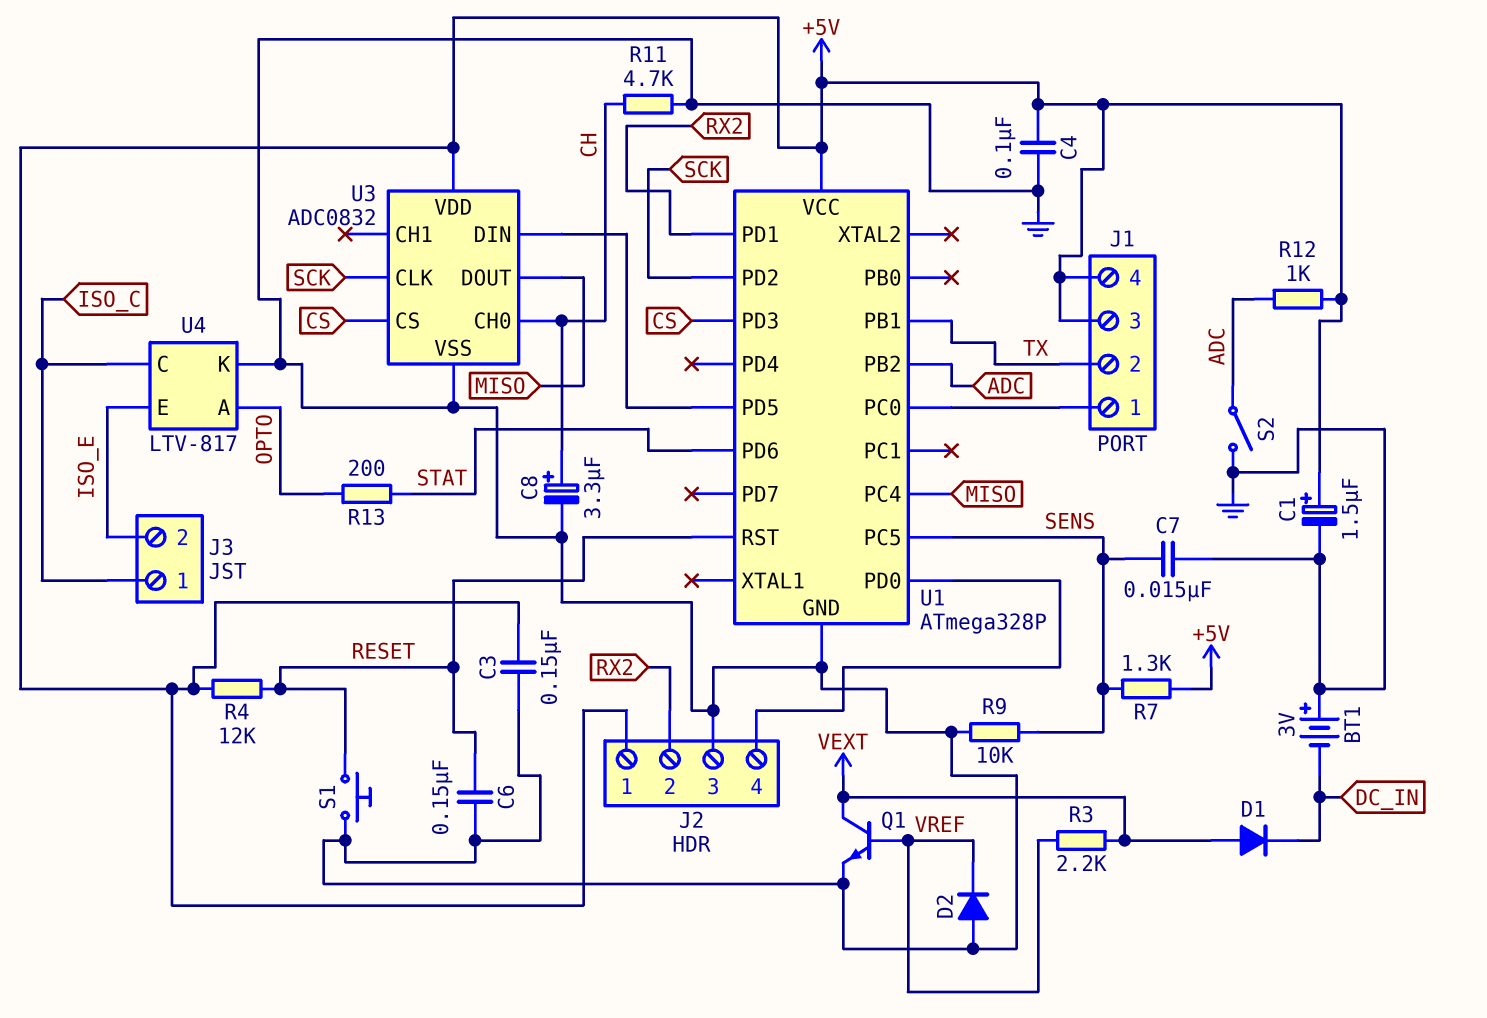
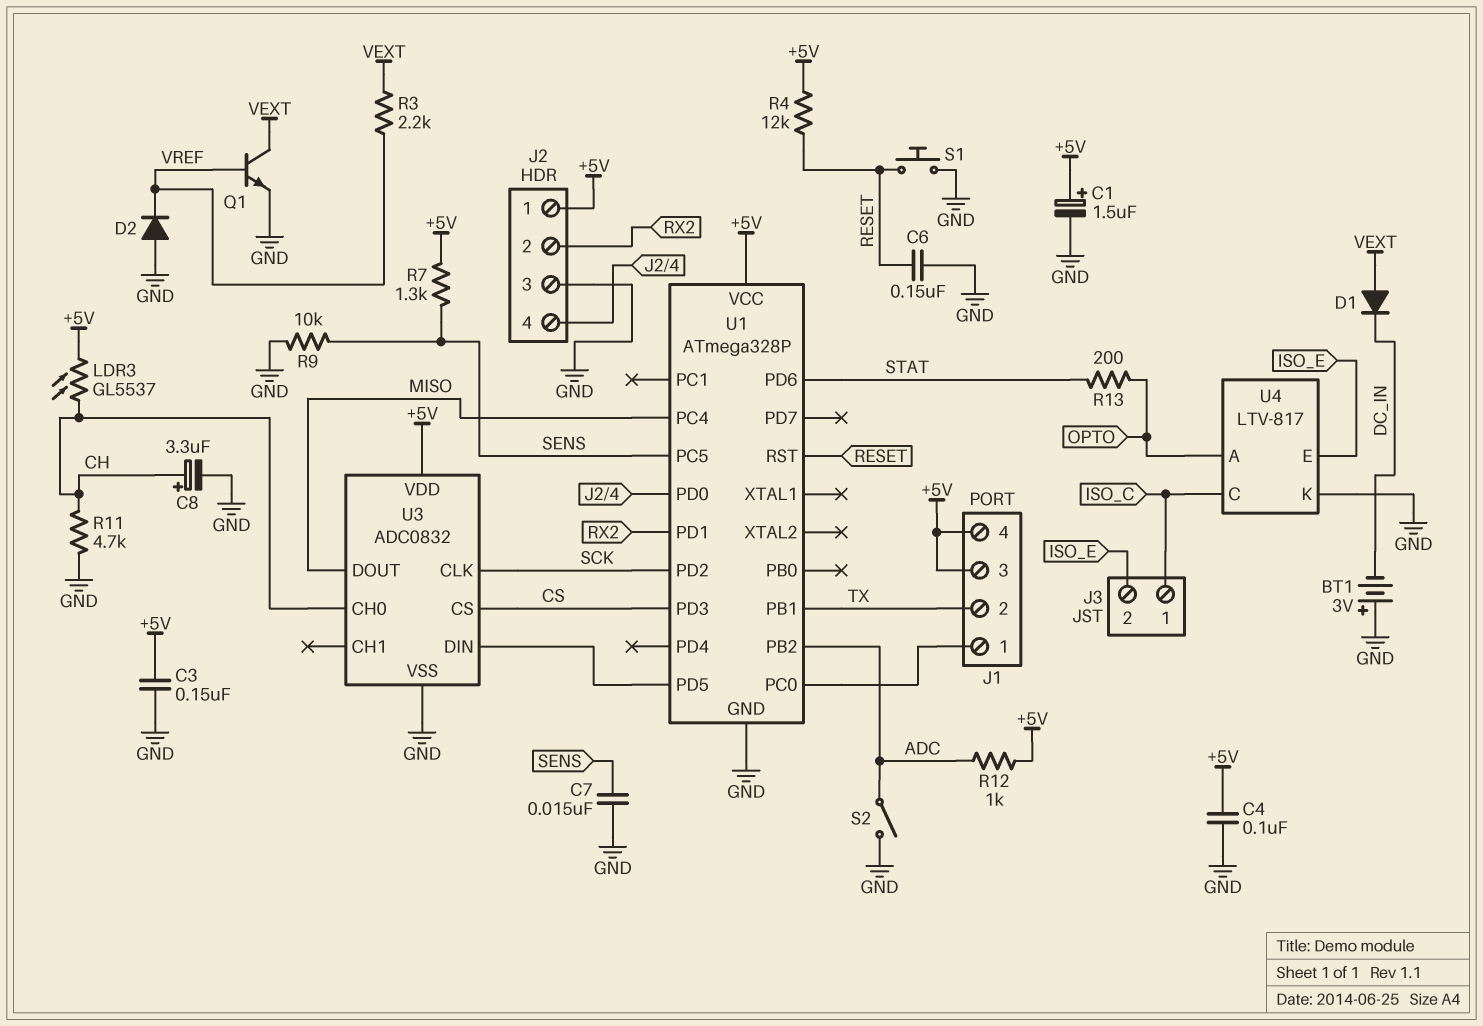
LDR3: none -> GL5537 (+5V, CH)

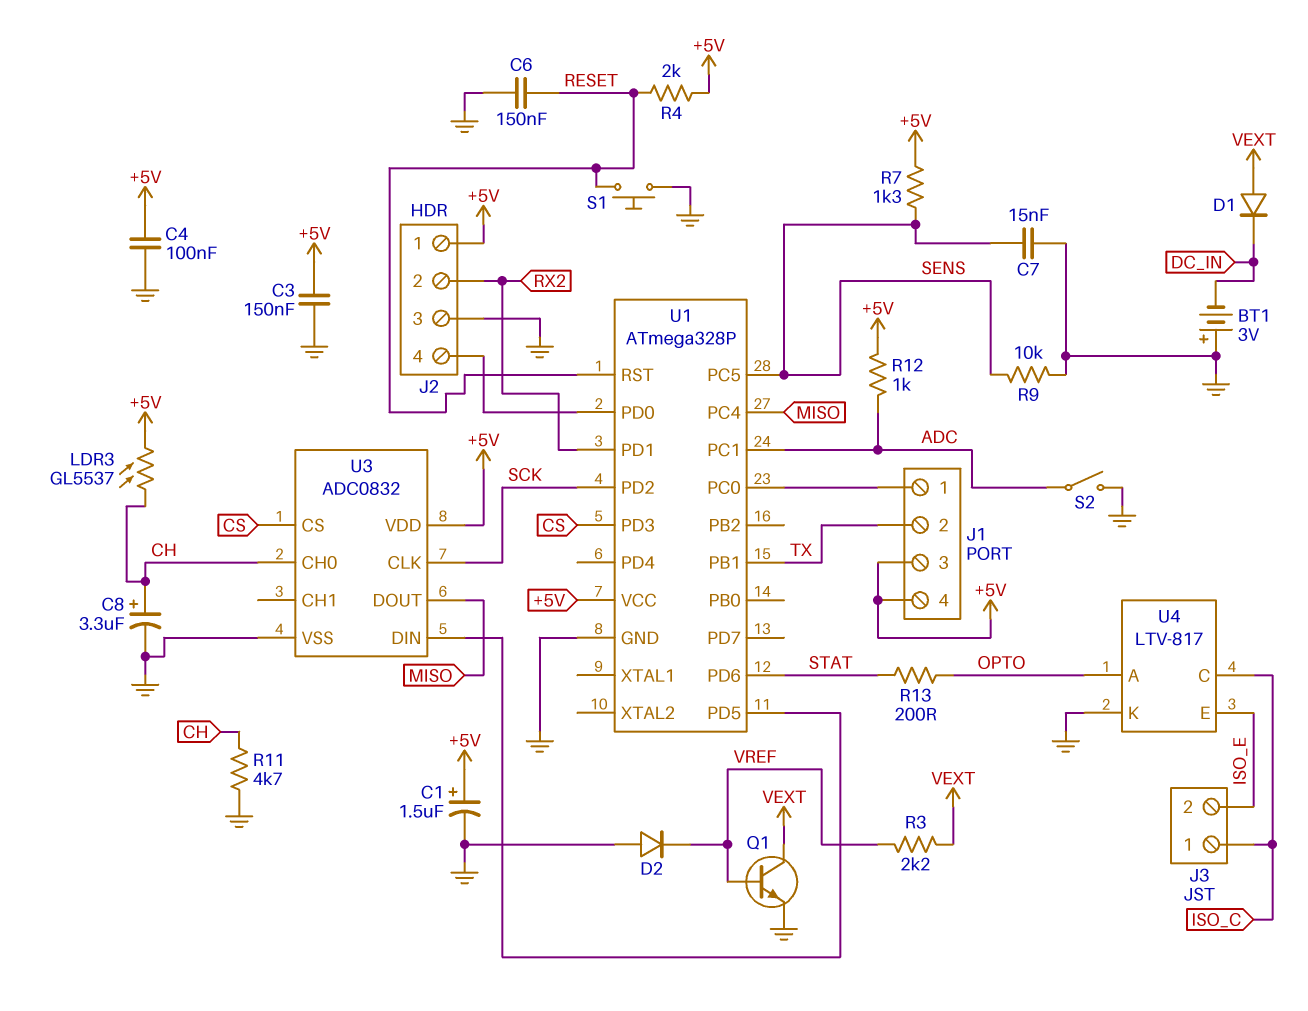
R4: 12k (+5V, RESET) -> 2k (+5V, RESET)
U1 pin PB2: ADC -> none
U1 pin PC1: none -> ADC

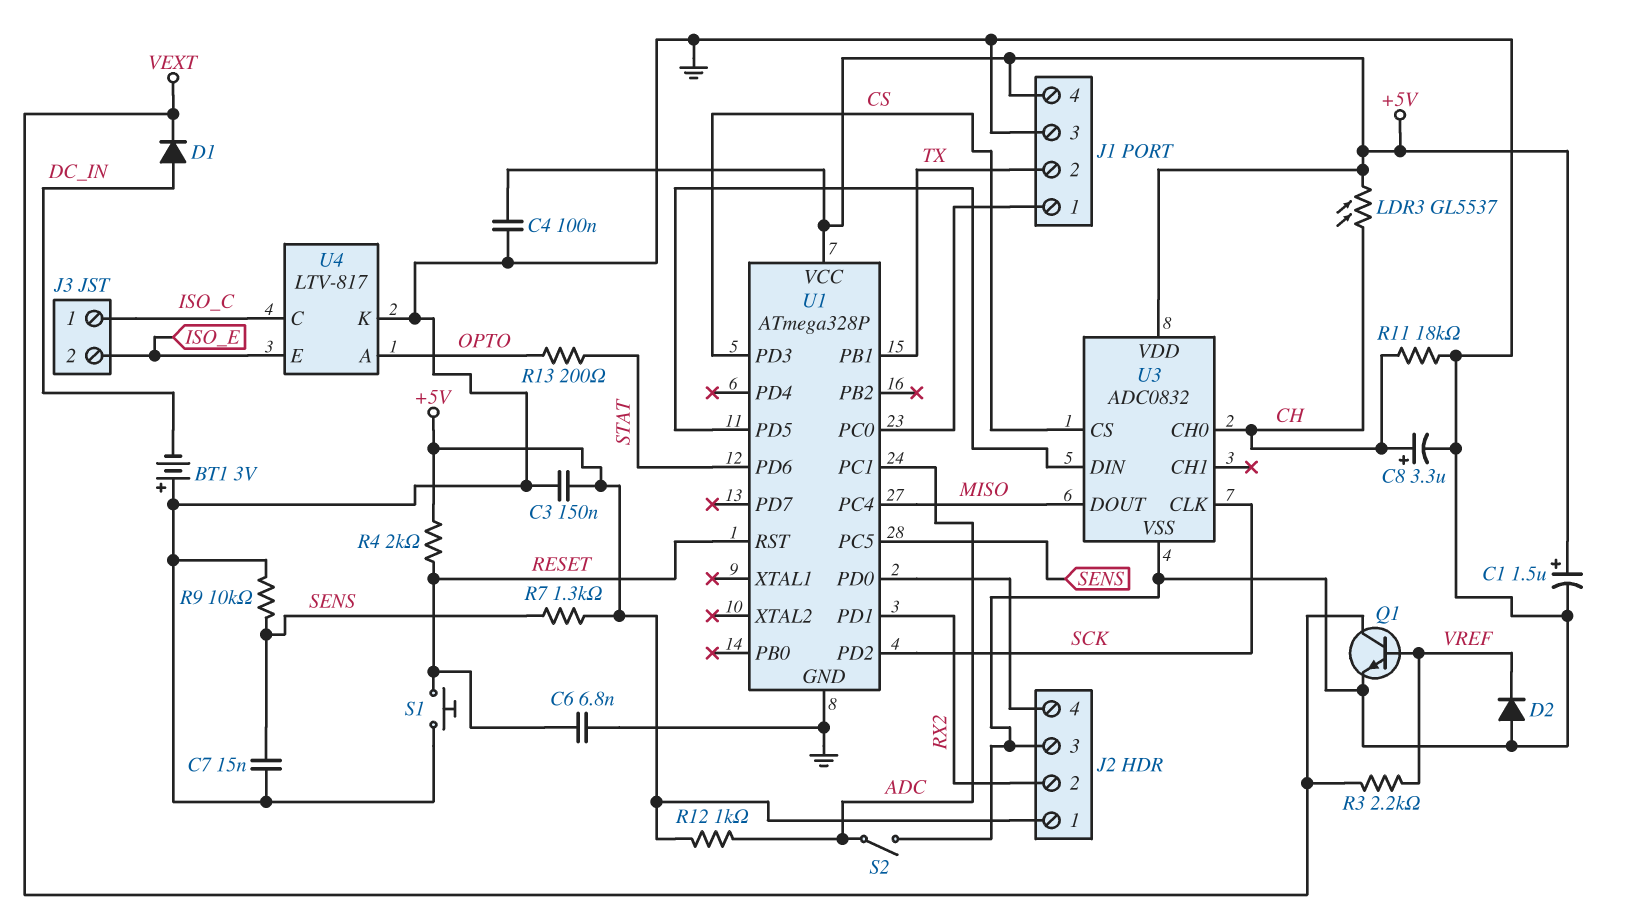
C6: 150nF (GND, RESET) -> 6.8nF (GND, RESET)
D1: diode (A VEXT, K DC_IN) -> diode (A DC_IN, K VEXT)
J1 pin 3: +5V -> GND
R11: 4.7k (CH, GND) -> 18k (CH, GND)

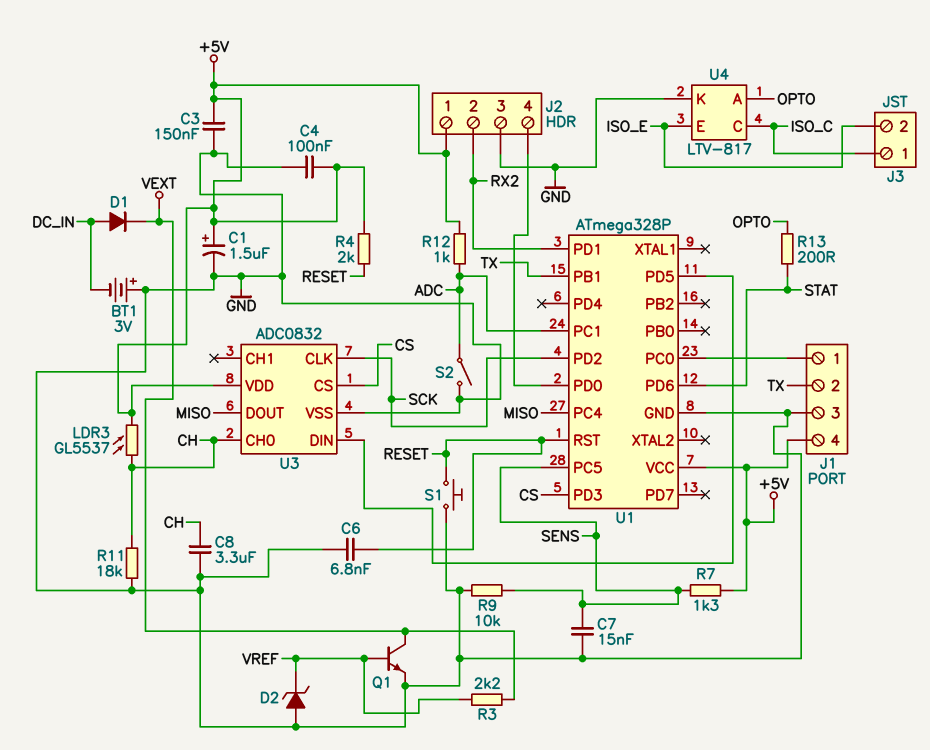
C8: 3.3uF (plus CH, minus GND) -> 3.3uF (CH, GND)
D2: diode (A GND, K VREF) -> zener (A GND, K VREF)

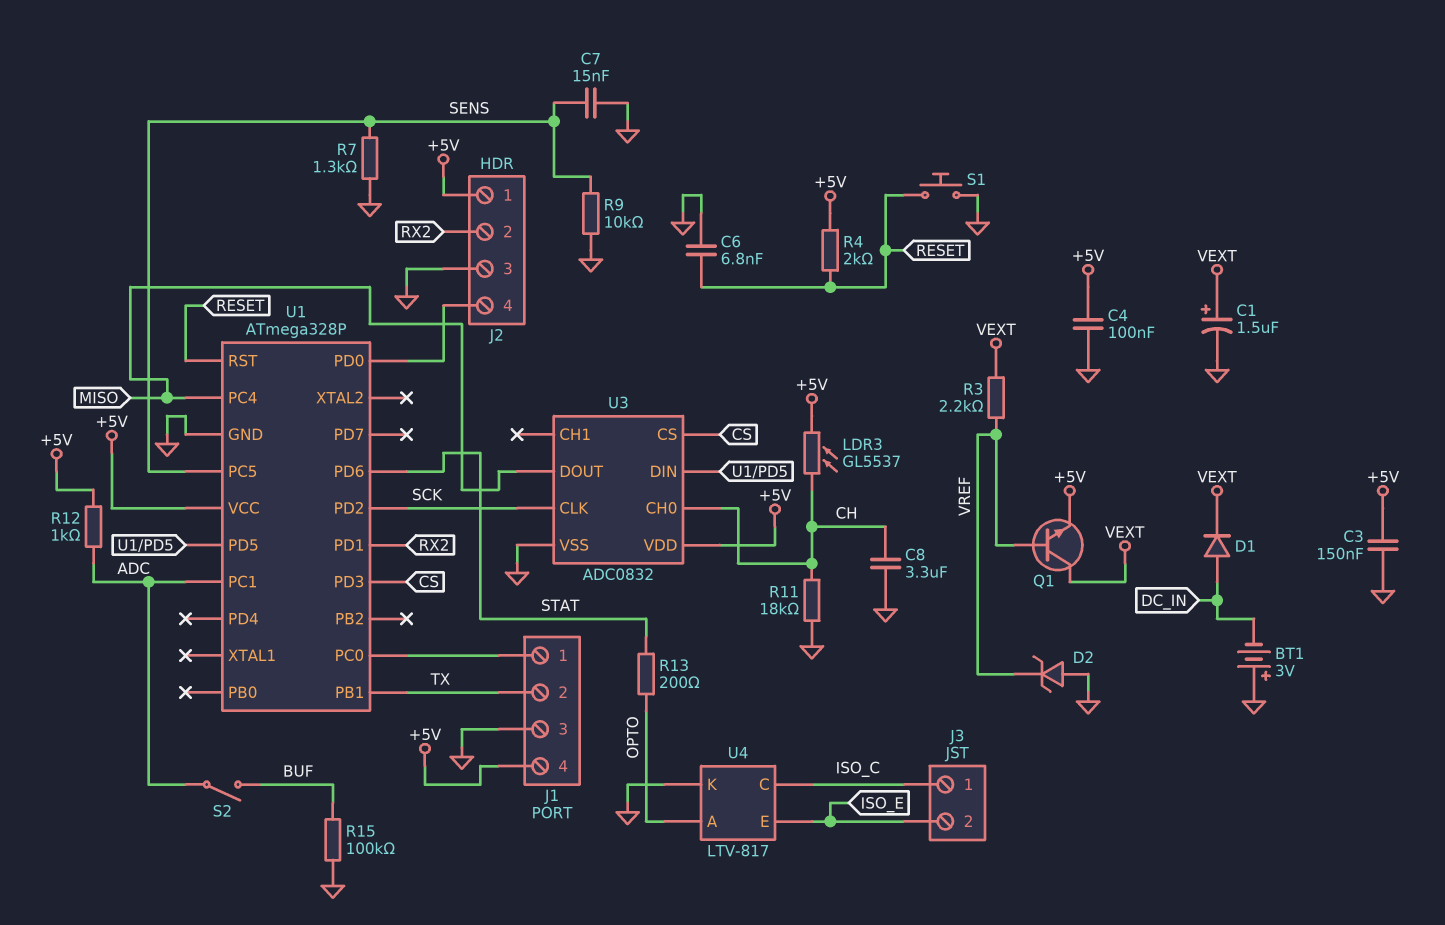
C1: 1.5uF (plus +5V, minus GND) -> 1.5uF (plus VEXT, minus GND)
Q1: NPN (B VREF, C VEXT, E GND) -> NPN (B VREF, C VEXT, E +5V)
R7: 1.3k (+5V, SENS) -> 1.3k (GND, SENS)
R15: none -> 100k (BUF, GND)
S2: switch (ADC, GND) -> switch (ADC, BUF)

